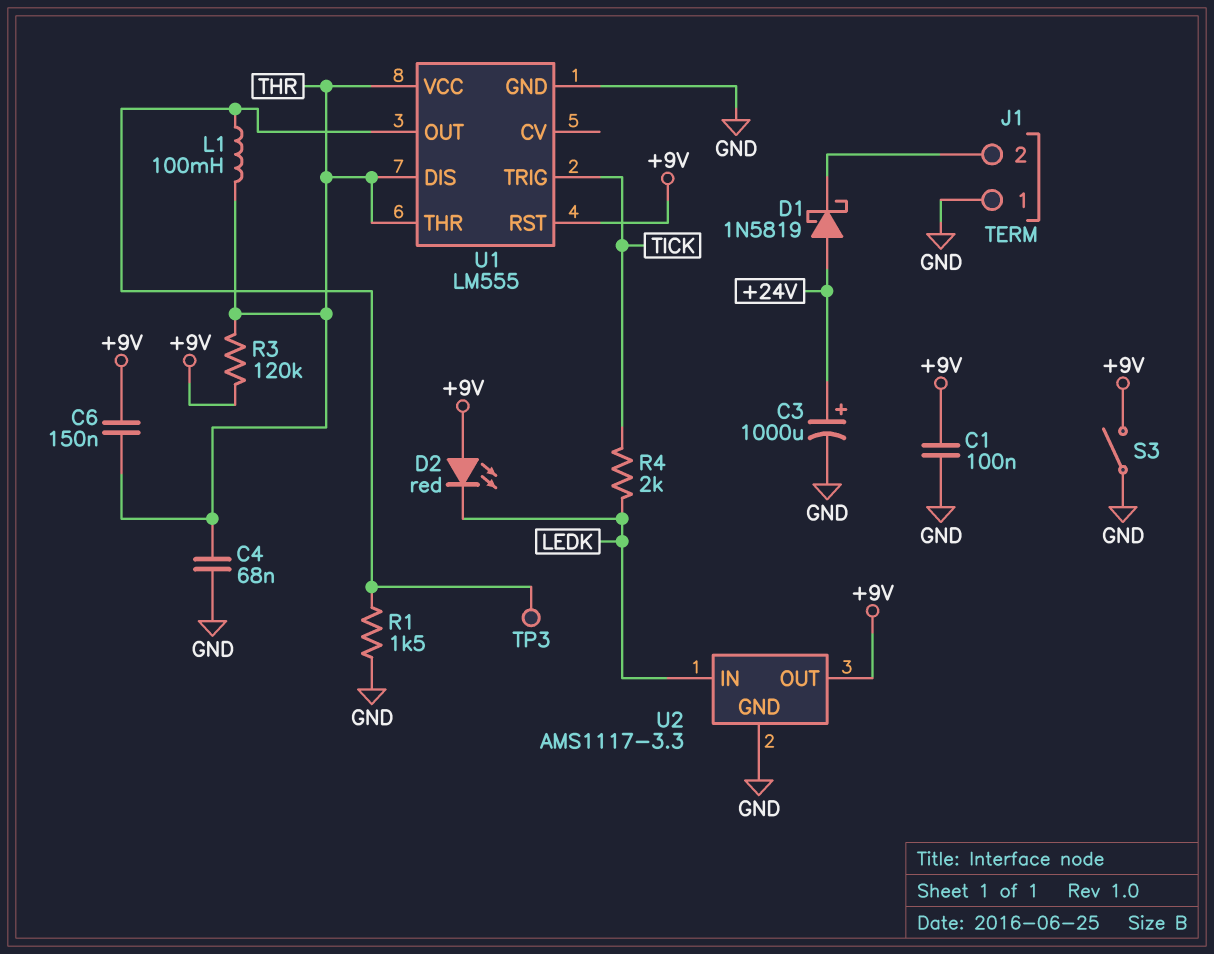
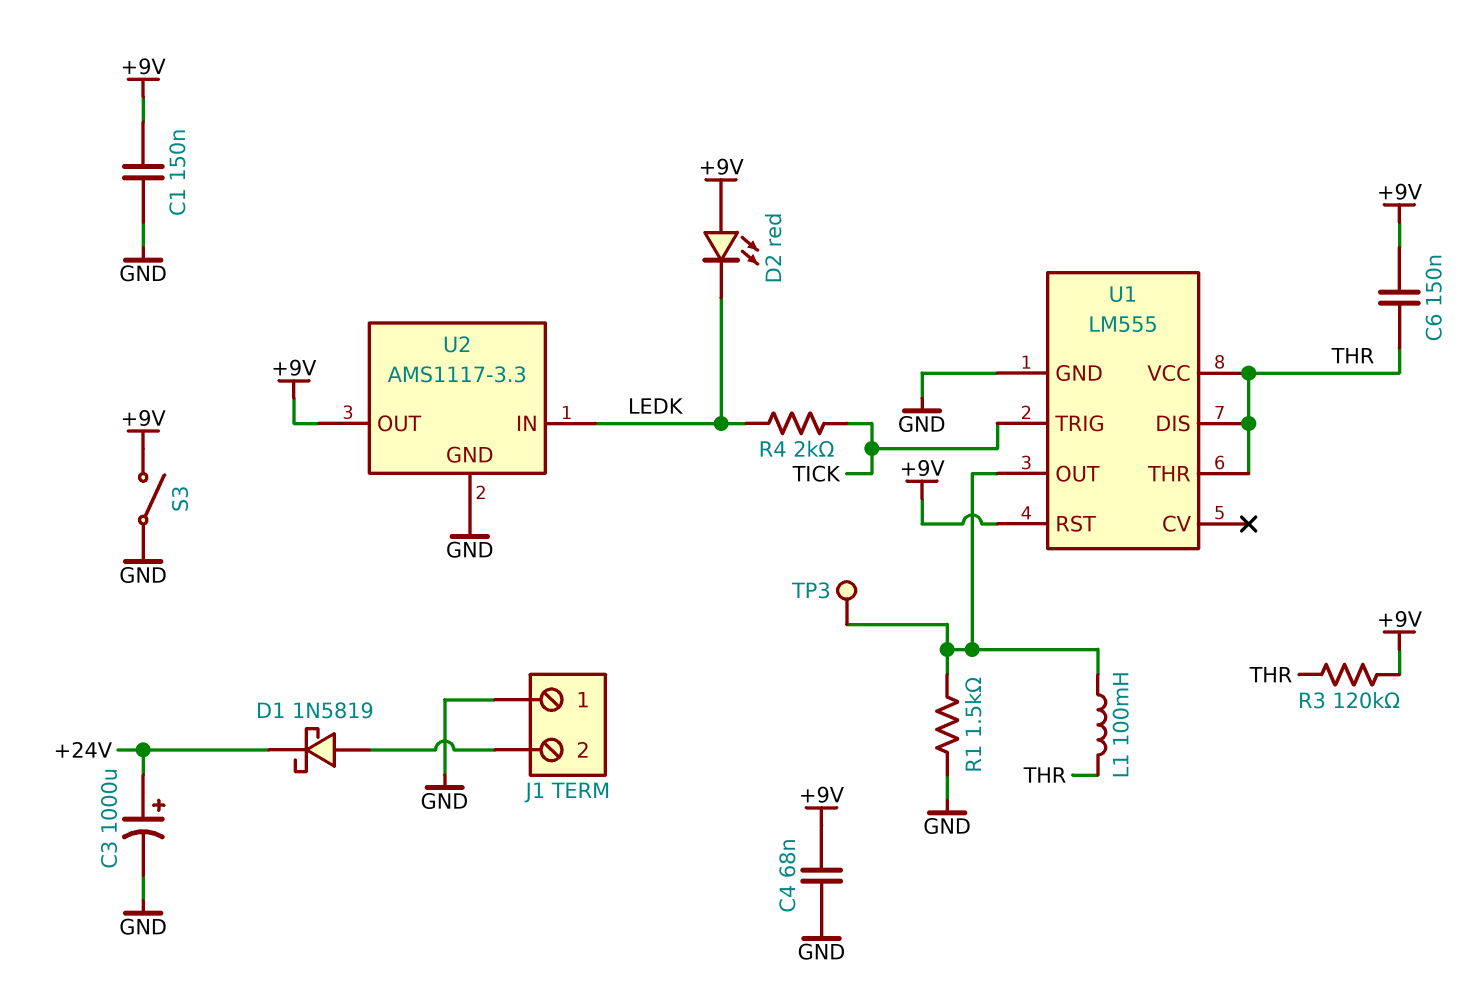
C1: 100nF (+9V, GND) -> 150nF (+9V, GND)
C4: 68nF (GND, THR) -> 68nF (+9V, GND)
D1: schottky 1N5819 (A +24V, K J1/2) -> schottky 1N5819 (A J1/2, K +24V)

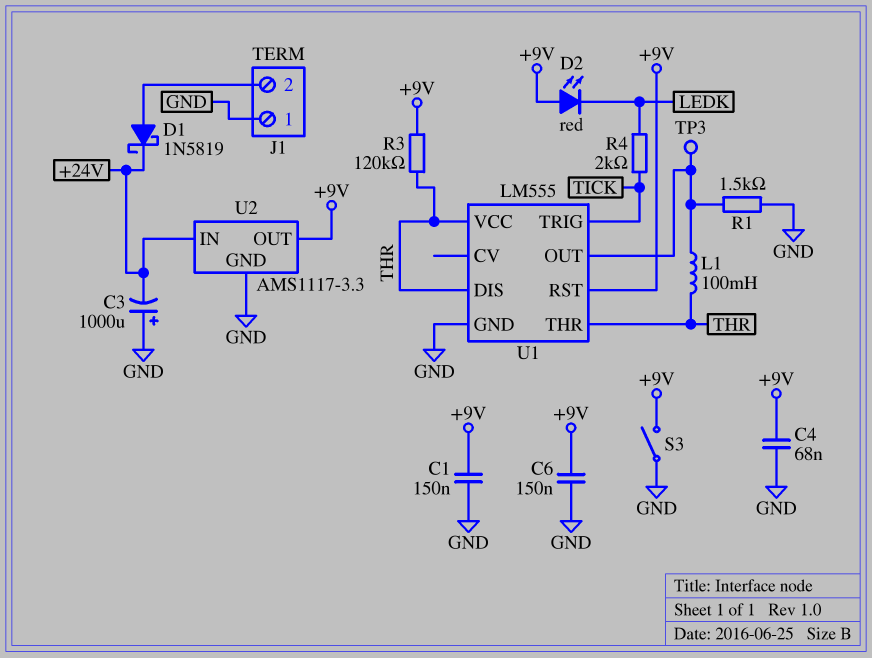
C3: 1000uF (plus +24V, minus GND) -> 1000uF (plus GND, minus +24V)
C6: 150nF (+9V, THR) -> 150nF (+9V, GND)
U2 pin IN: LEDK -> +24V

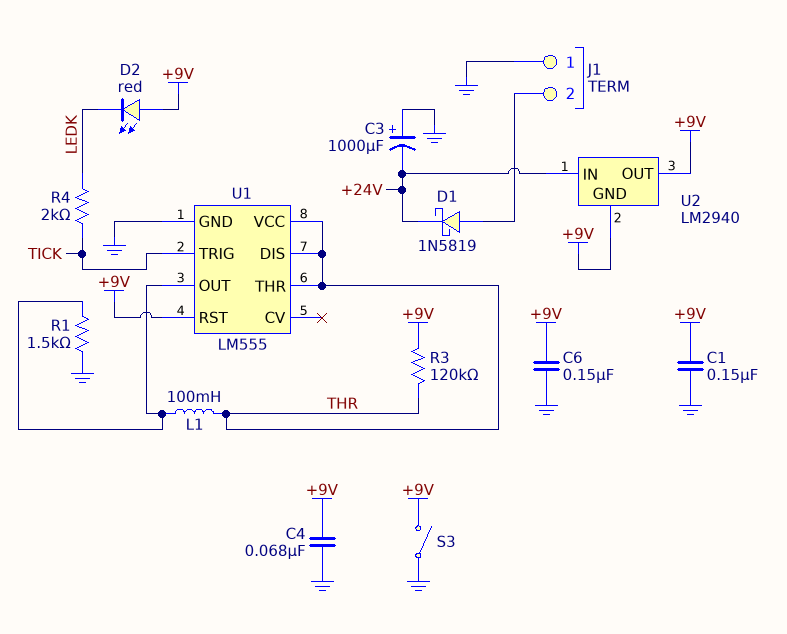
TP3: test point (U1/OUT) -> none
U2: AMS1117-3.3 -> LM2940
U2 pin GND: GND -> +9V

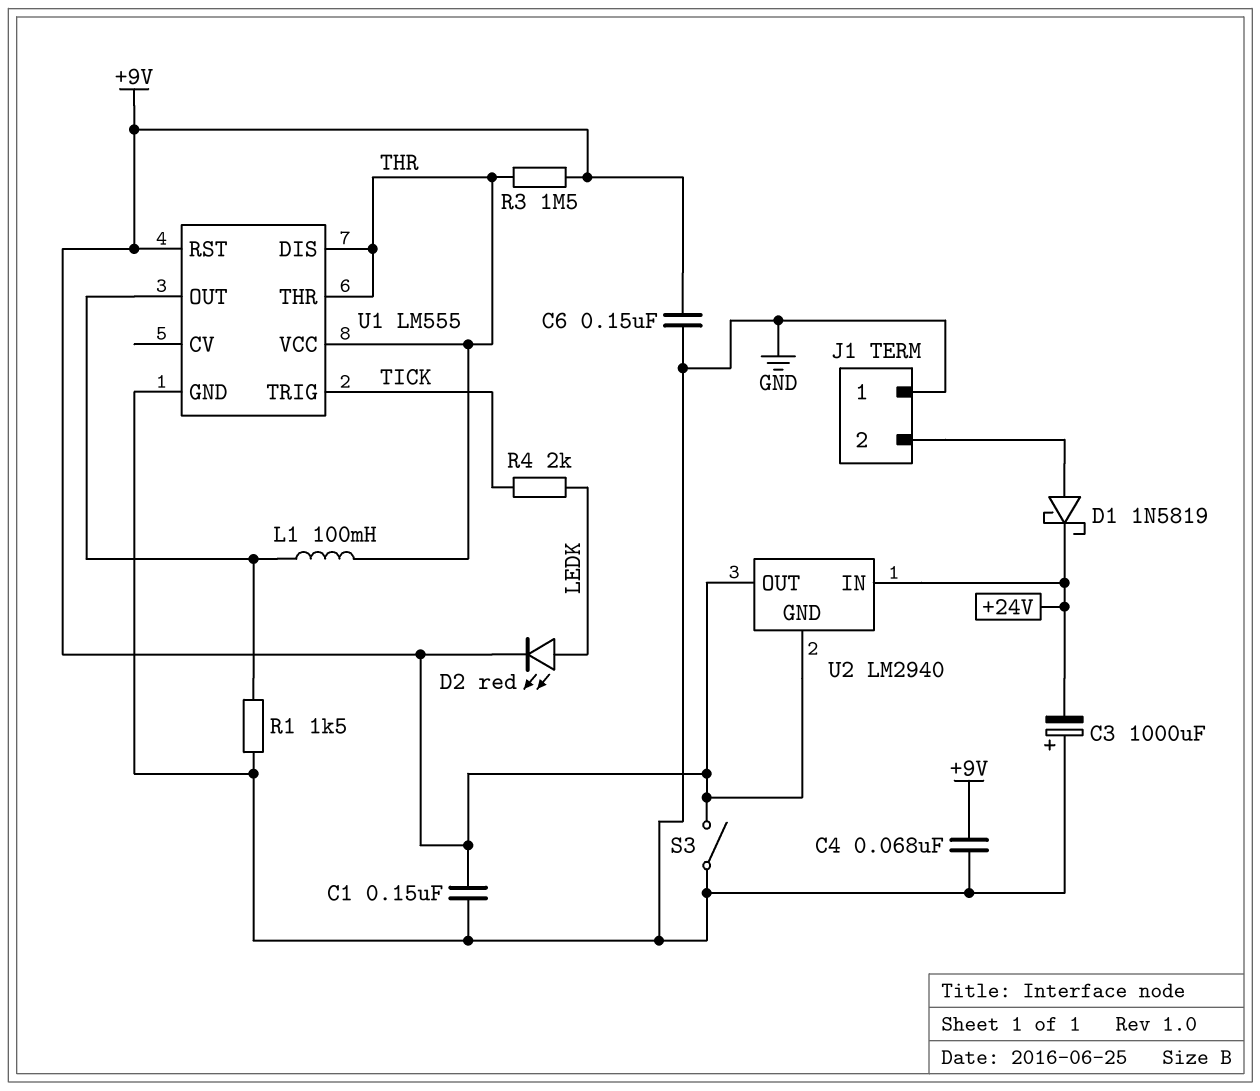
D2: LED red (A +9V, K LEDK) -> LED red (A LEDK, K +9V)
R3: 120k (+9V, THR) -> 1.5M (+9V, THR)

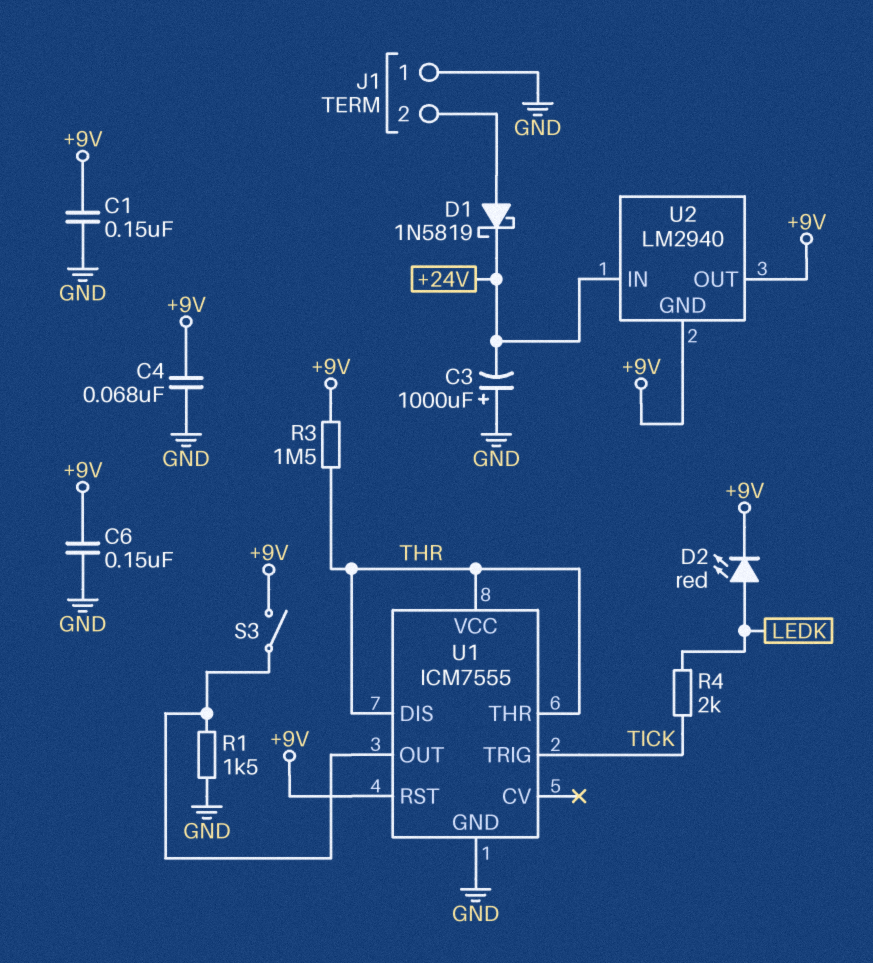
L1: 100mH (THR, U1/OUT) -> none
S3: switch (+9V, GND) -> switch (+9V, U1/OUT)
U1: LM555 -> ICM7555

